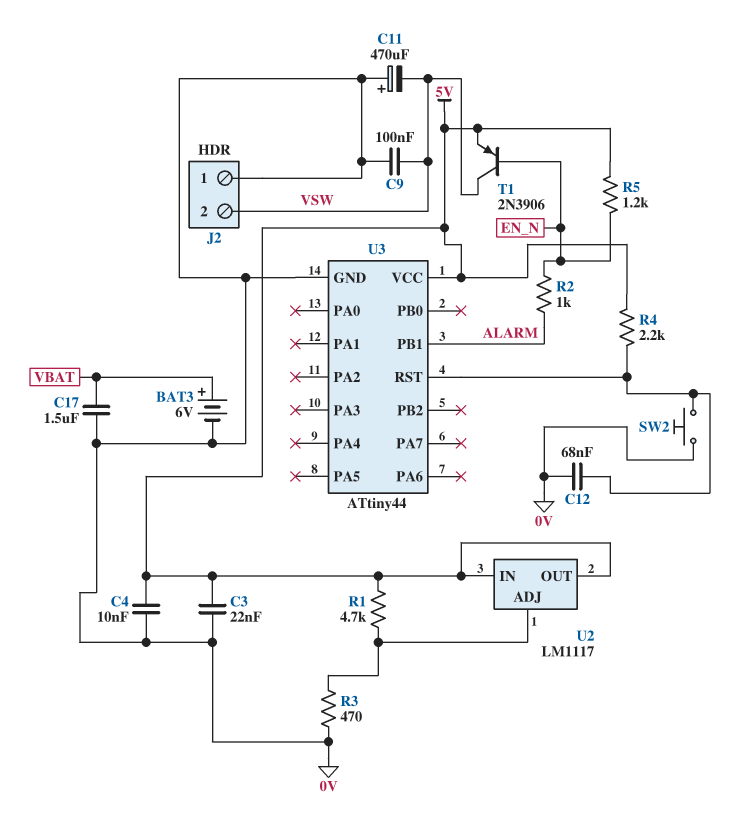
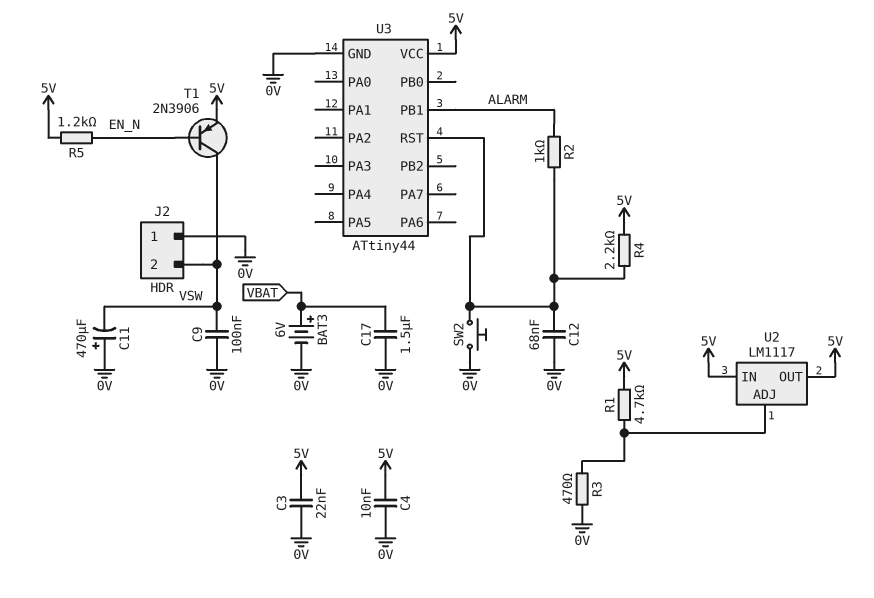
R2: 1k (ALARM, EN_N) -> 1k (ALARM, U3/RST)

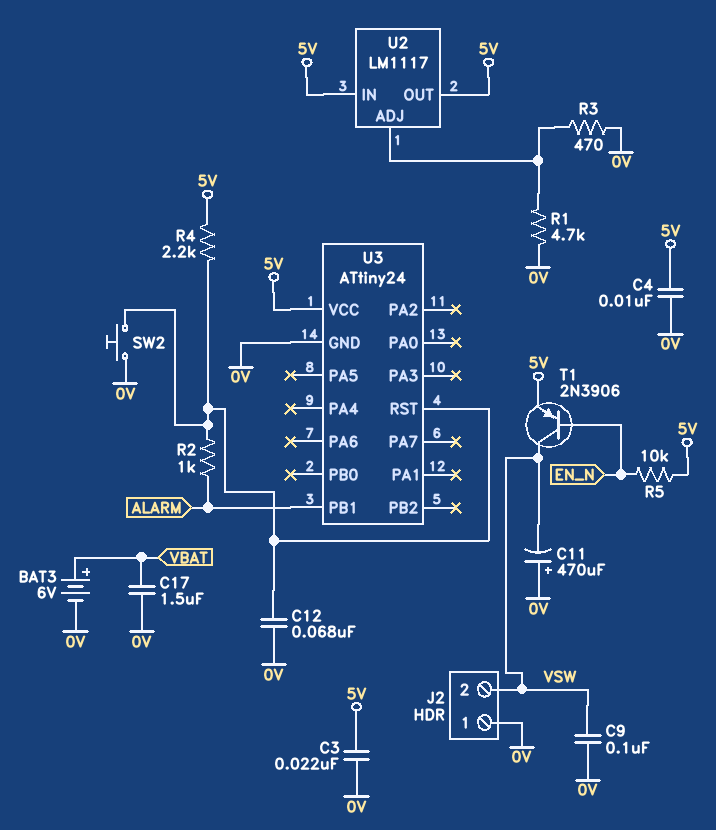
R1: 4.7k (5V, U2/ADJ) -> 4.7k (0V, U2/ADJ)
R5: 1.2k (5V, EN_N) -> 10k (5V, EN_N)
U3: ATtiny44 -> ATtiny24

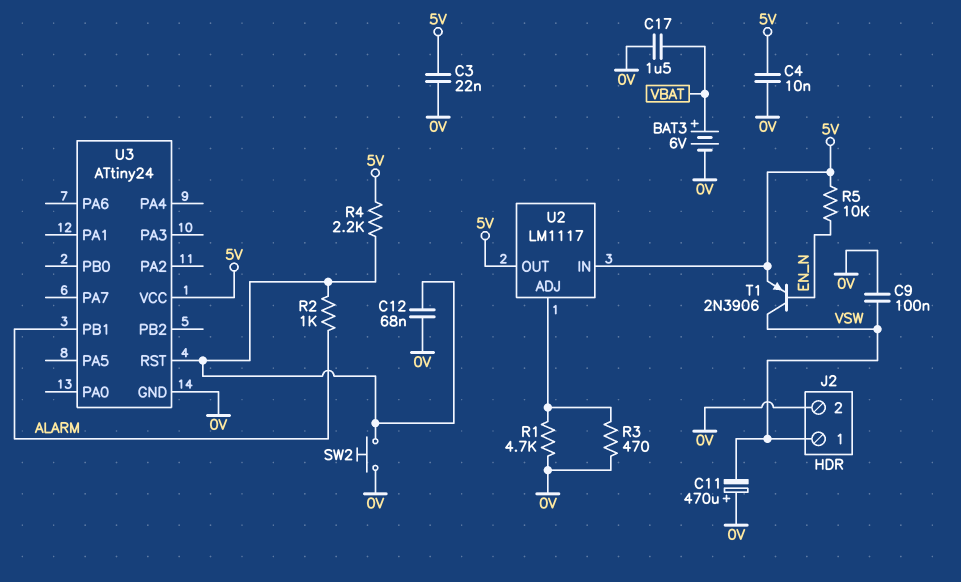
J2 pin 1: 0V -> VSW
J2 pin 2: VSW -> 0V

